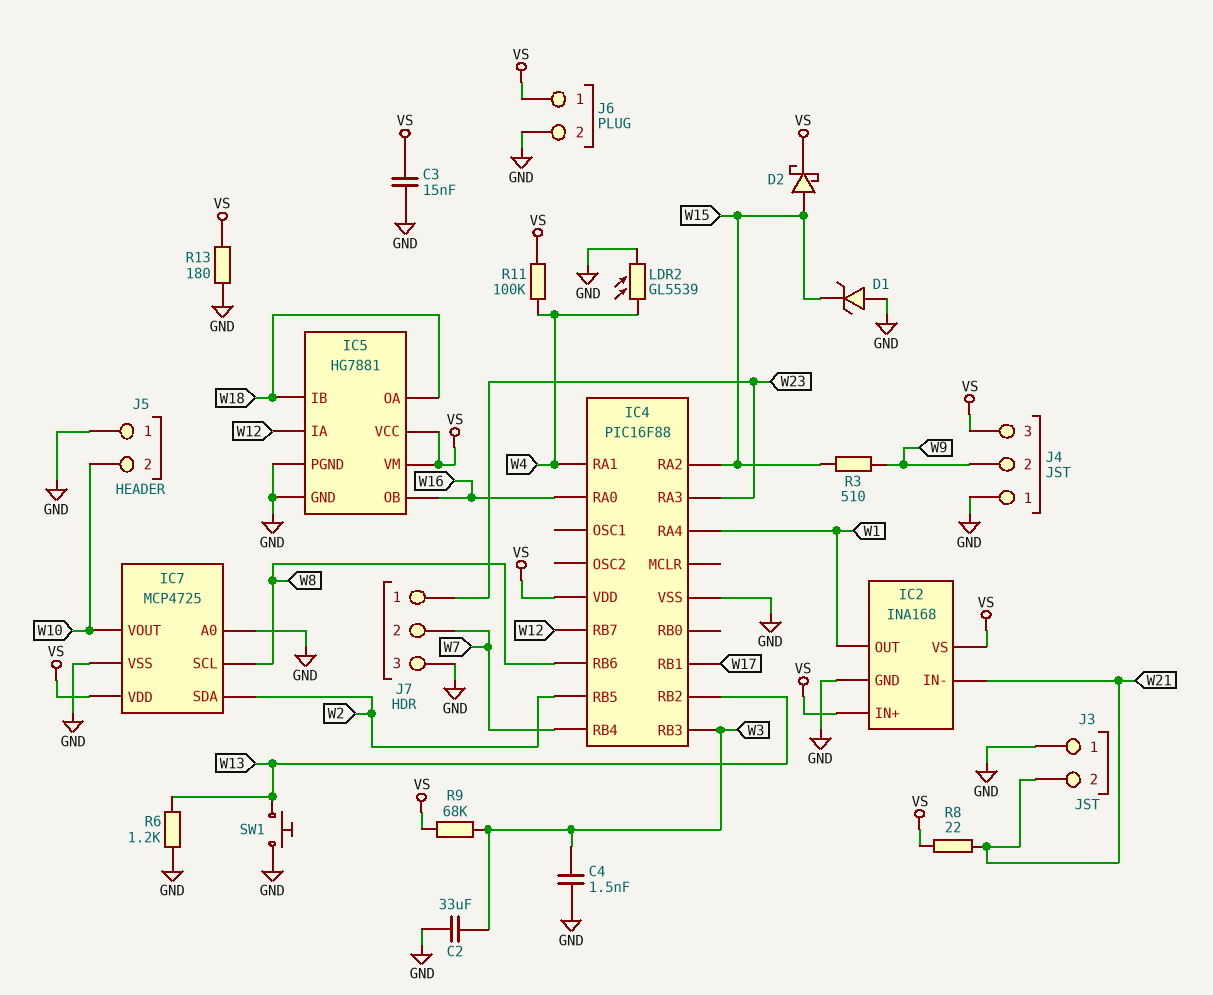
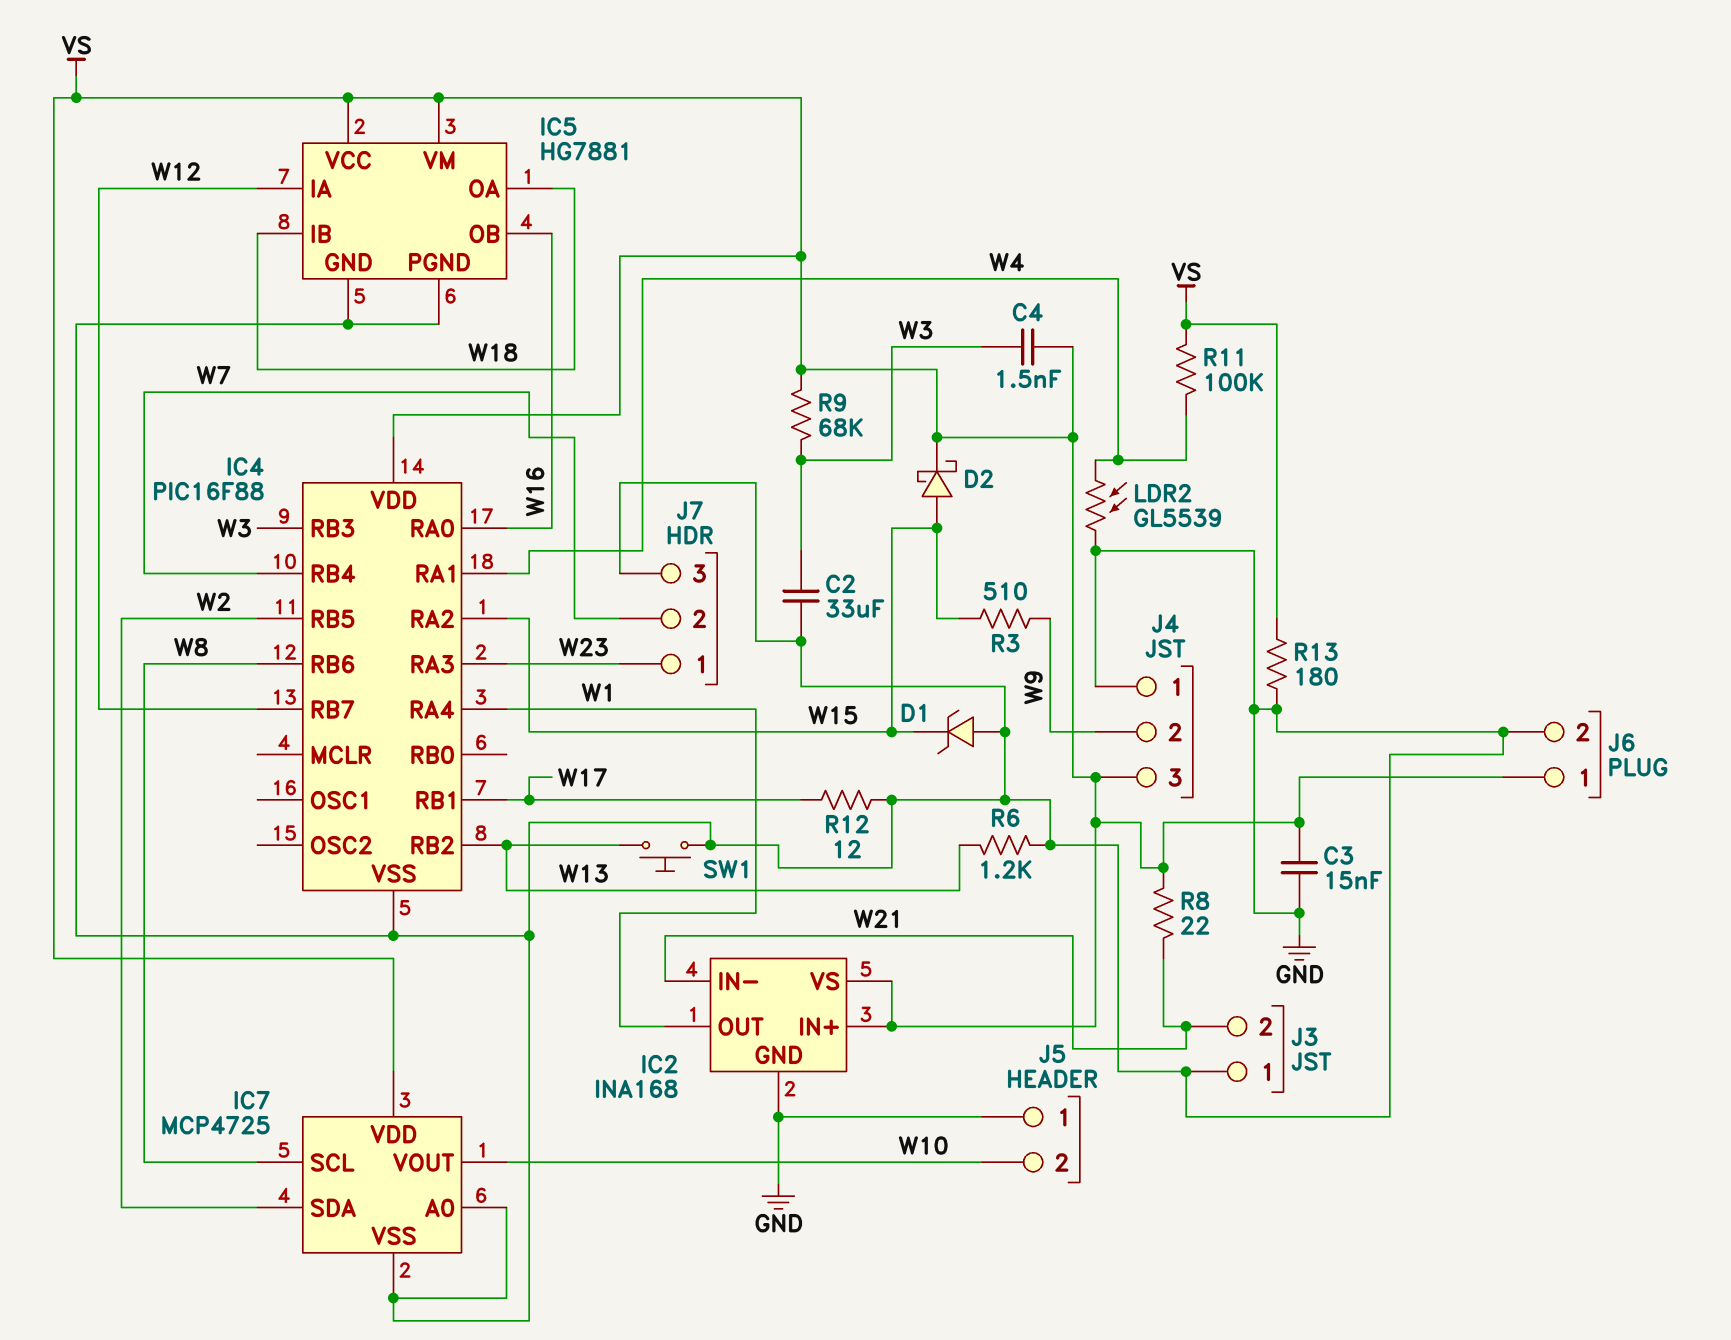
C4: 1.5nF (GND, W3) -> 1.5nF (VS, W3)
R12: none -> 12 (GND, W17)

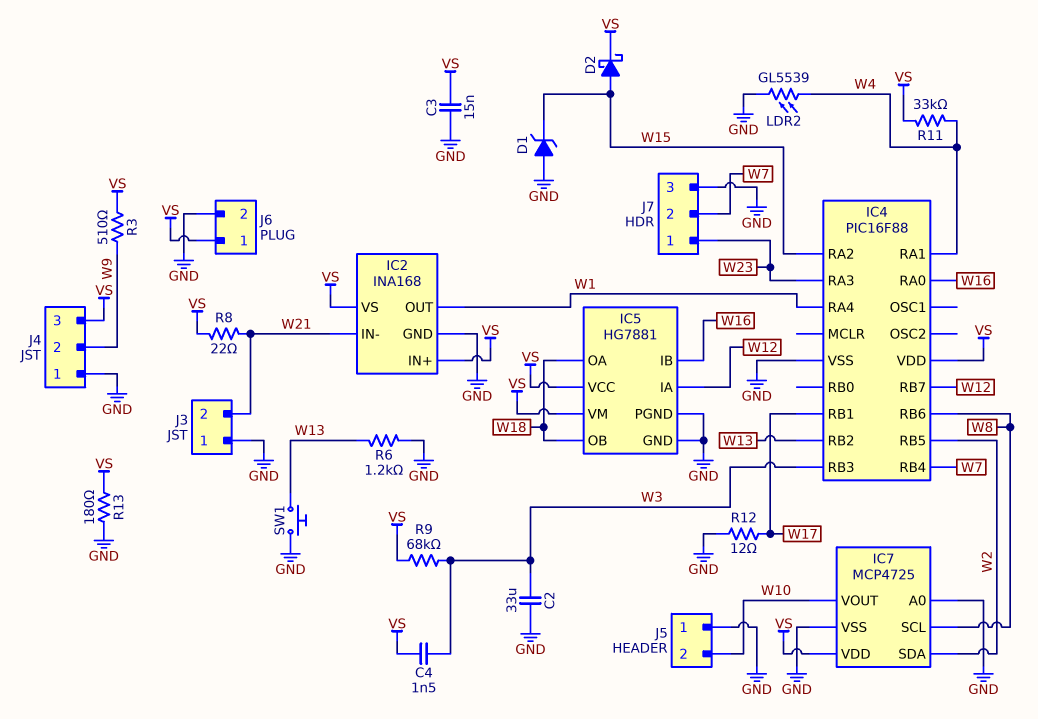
IC5 pin IB: W18 -> W16
IC5 pin OB: W16 -> W18
R3: 510 (W9, W15) -> 510 (VS, W9)
R11: 100k (VS, W4) -> 33k (VS, W4)

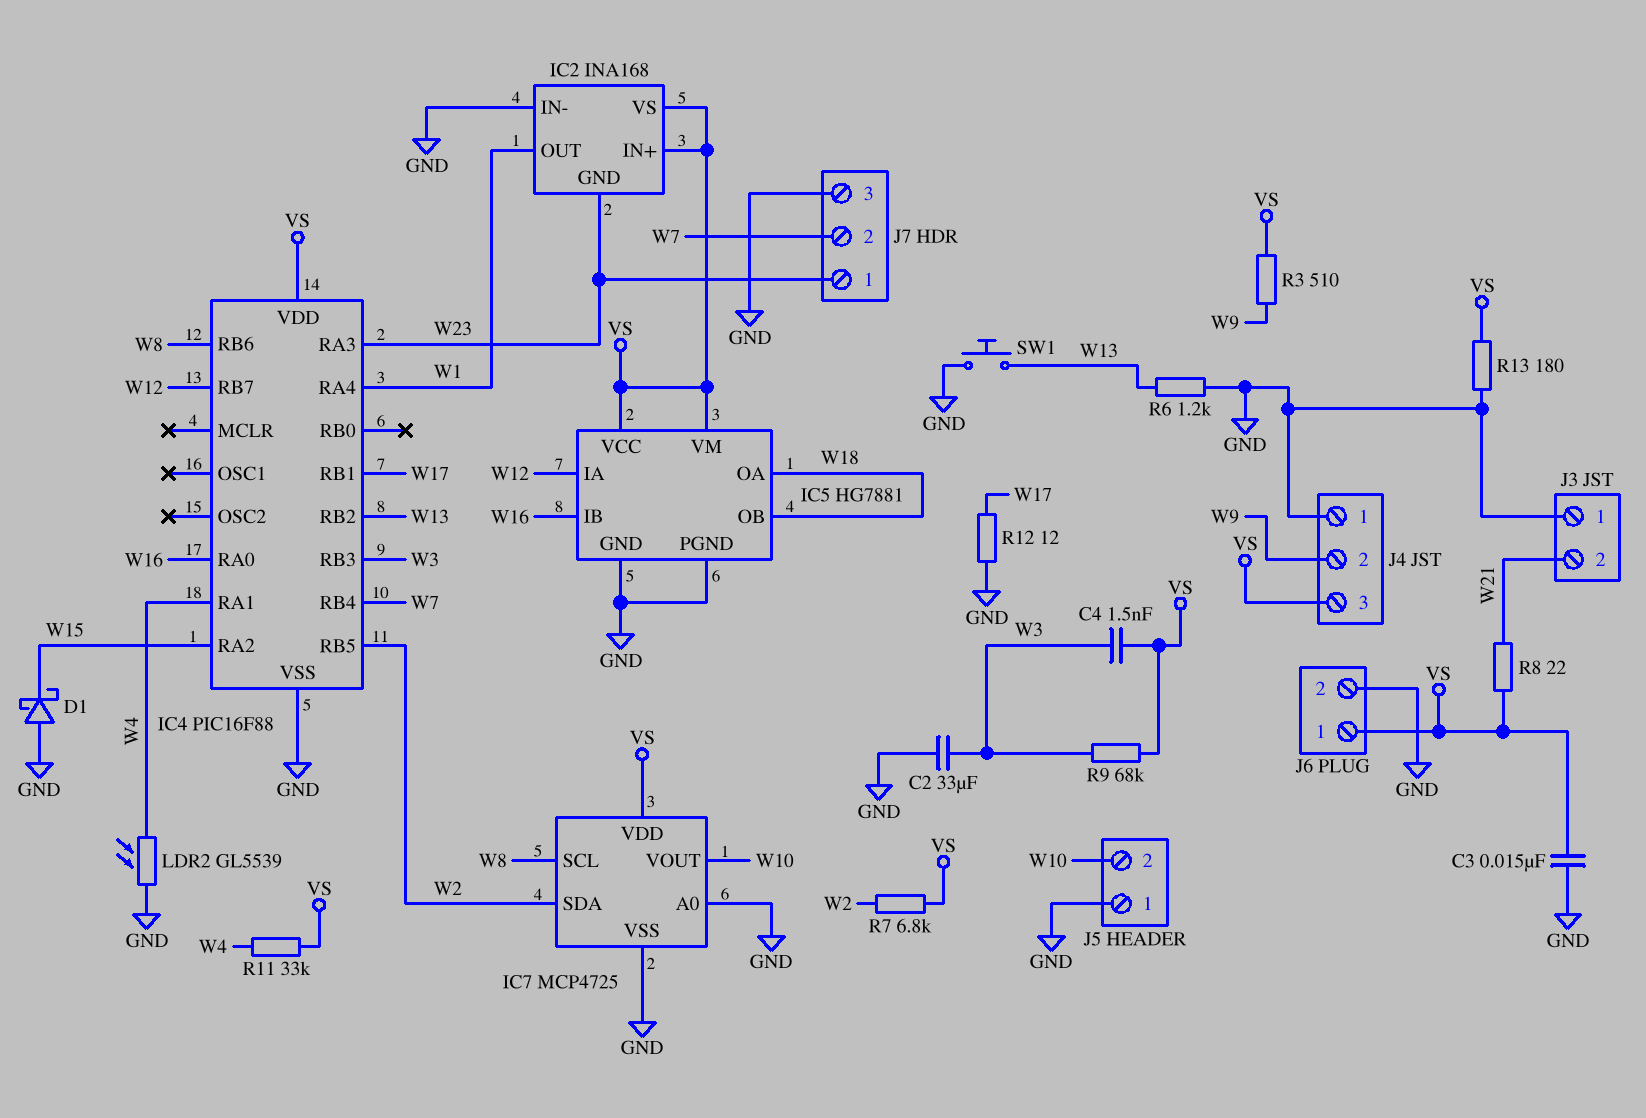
D1: zener (A GND, K W15) -> schottky (A GND, K W15)
D2: schottky (A W15, K VS) -> none
IC2 pin GND: GND -> W23
IC2 pin IN-: W21 -> GND
R7: none -> 6.8k (VS, W2)

